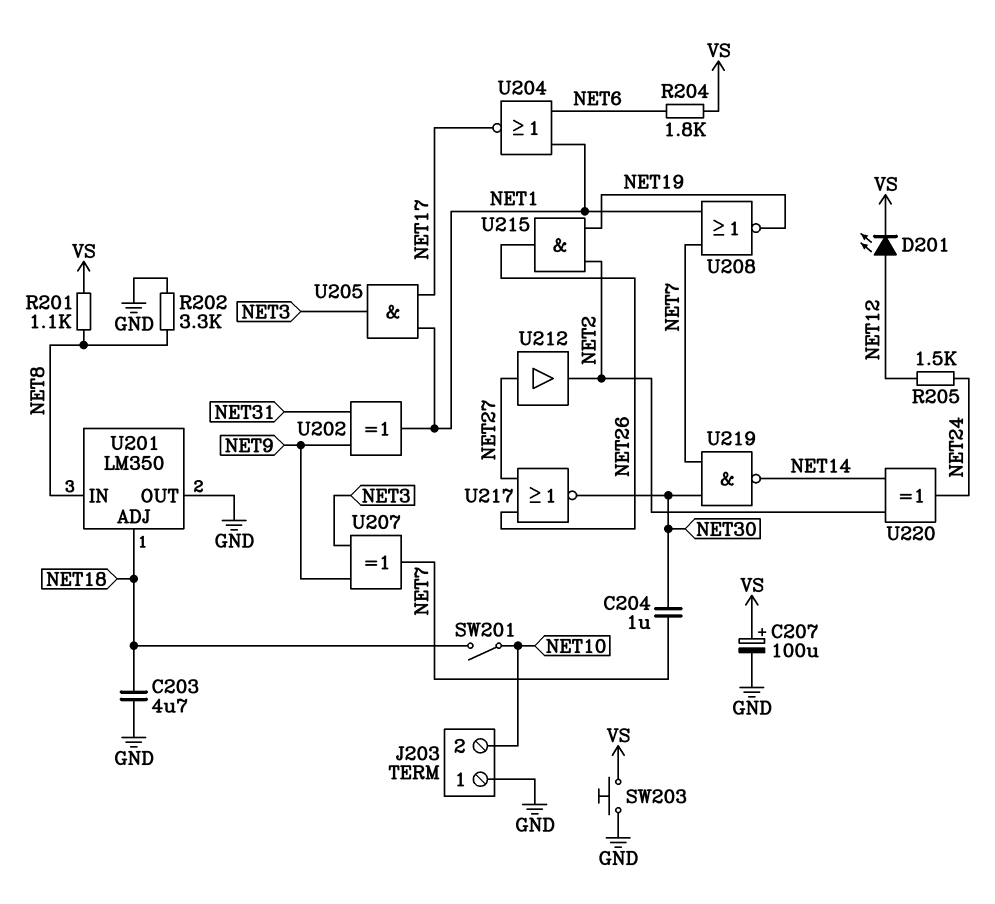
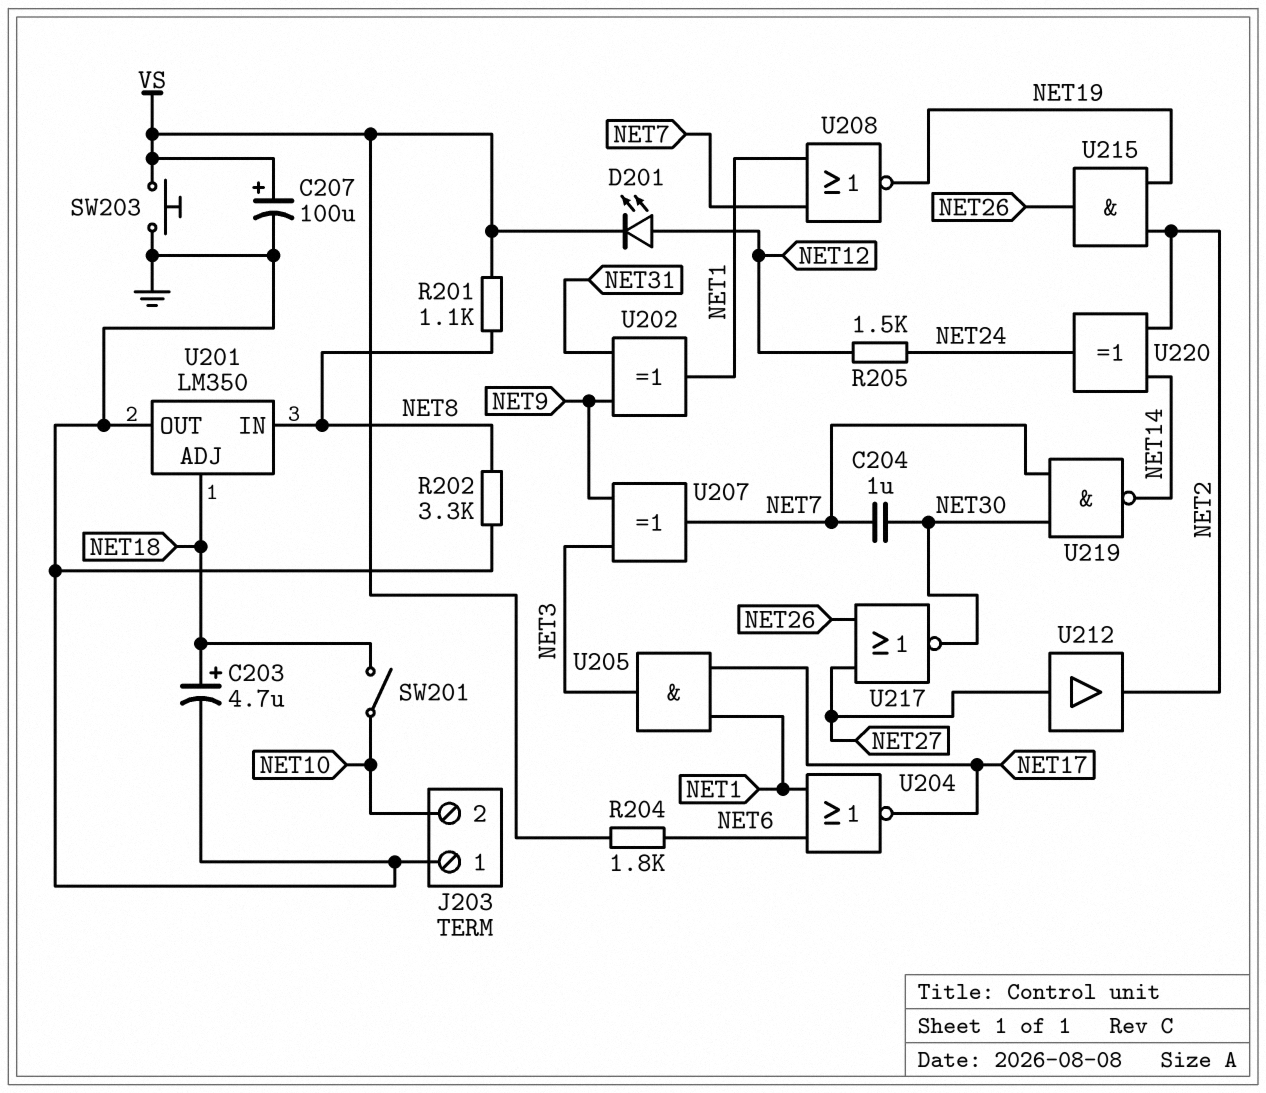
C203: 4.7uF (GND, NET18) -> 4.7uF (plus NET18, minus GND)

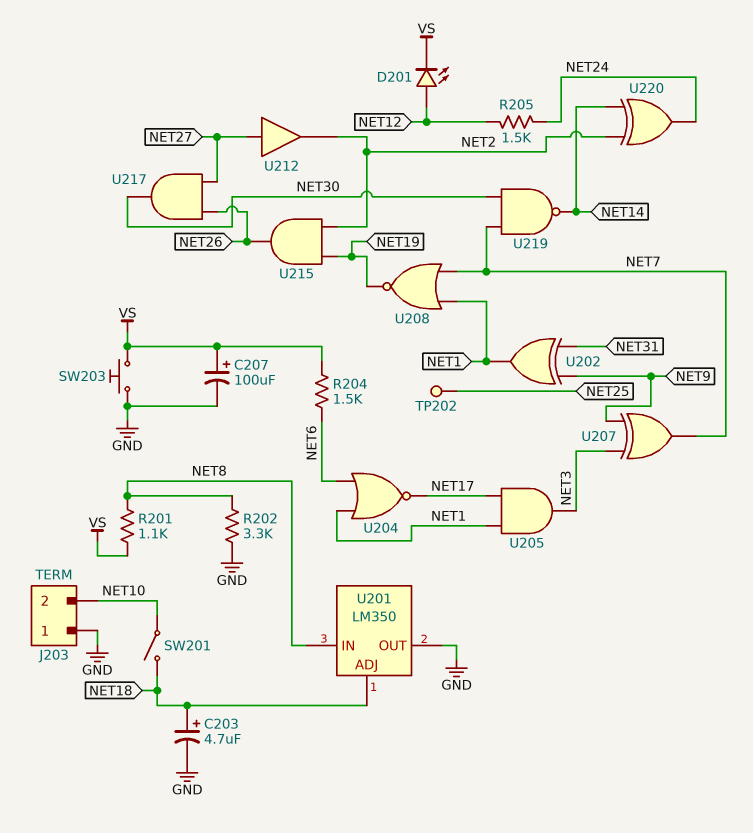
C204: 1uF (NET7, NET30) -> none
R204: 1.8k (NET6, VS) -> 1.5k (NET6, VS)
TP202: none -> test point (NET25)
U217: NOR (in NET26, in NET27, out NET30) -> AND (in NET26, in NET27, out NET30)

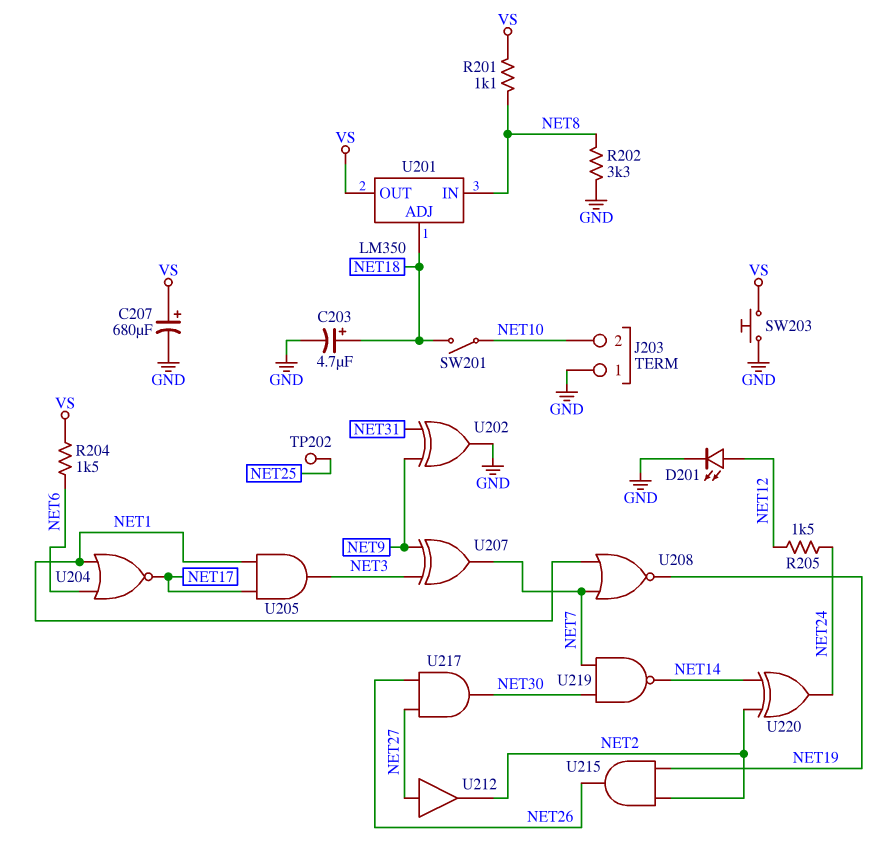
C207: 100uF (plus VS, minus GND) -> 680uF (plus VS, minus GND)
D201: LED (A NET12, K VS) -> LED (A NET12, K GND)
U201 pin OUT: GND -> VS
U202: XOR (in NET9, in NET31, out NET1) -> XOR (in NET9, in NET31, out GND)

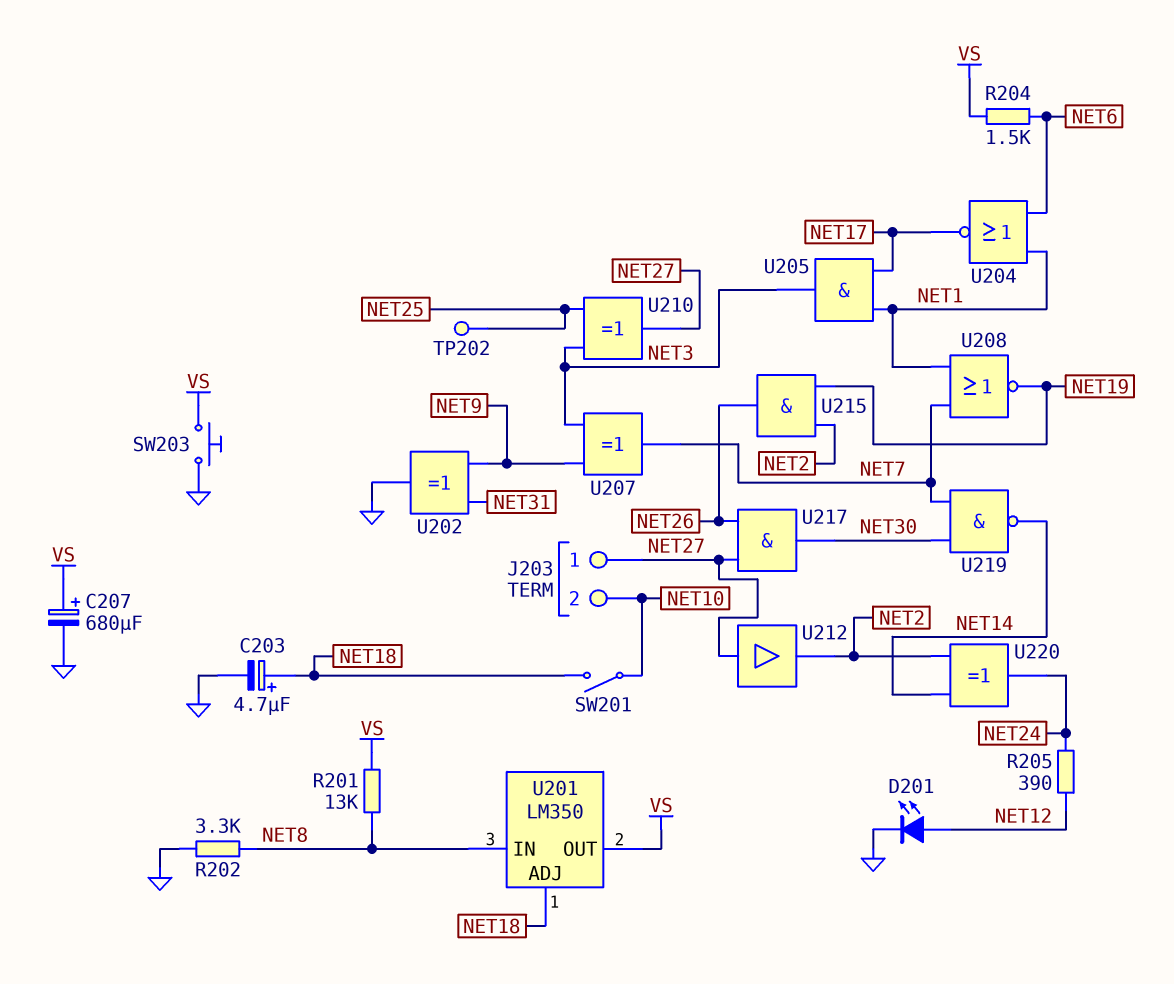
J203 pin 1: GND -> NET27
R201: 1.1k (NET8, VS) -> 13k (NET8, VS)
R205: 1.5k (NET12, NET24) -> 390 (NET12, NET24)
U210: none -> XOR (in NET3, in NET25, out NET27)

